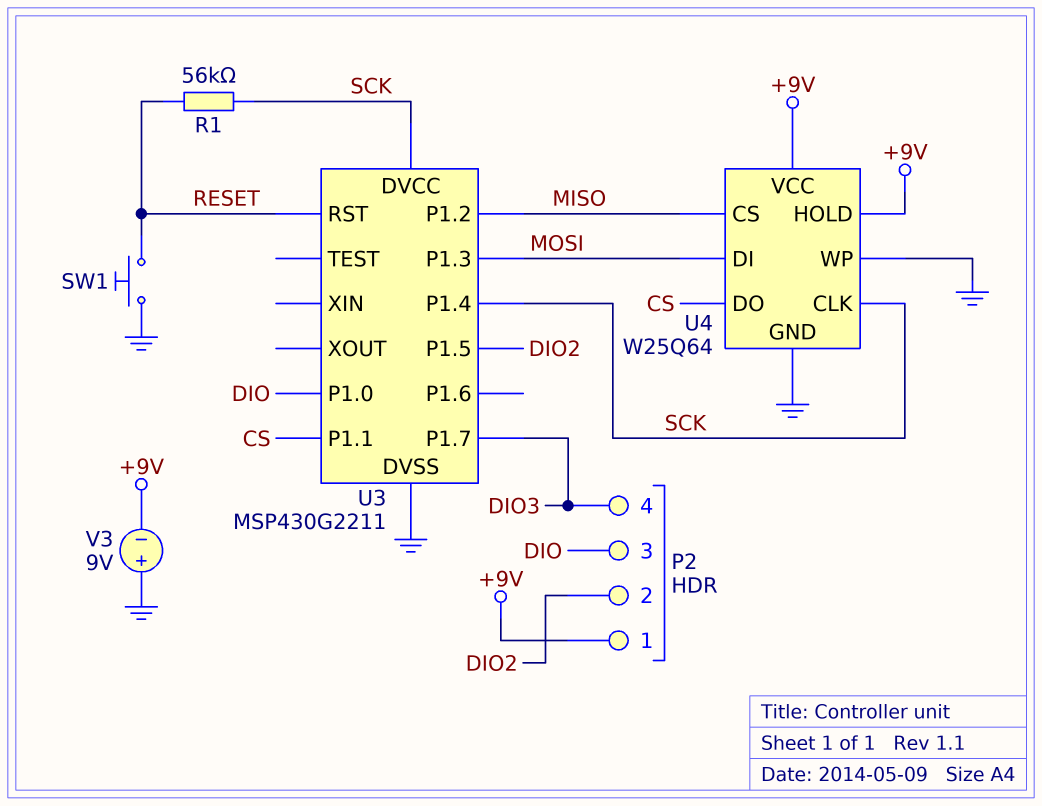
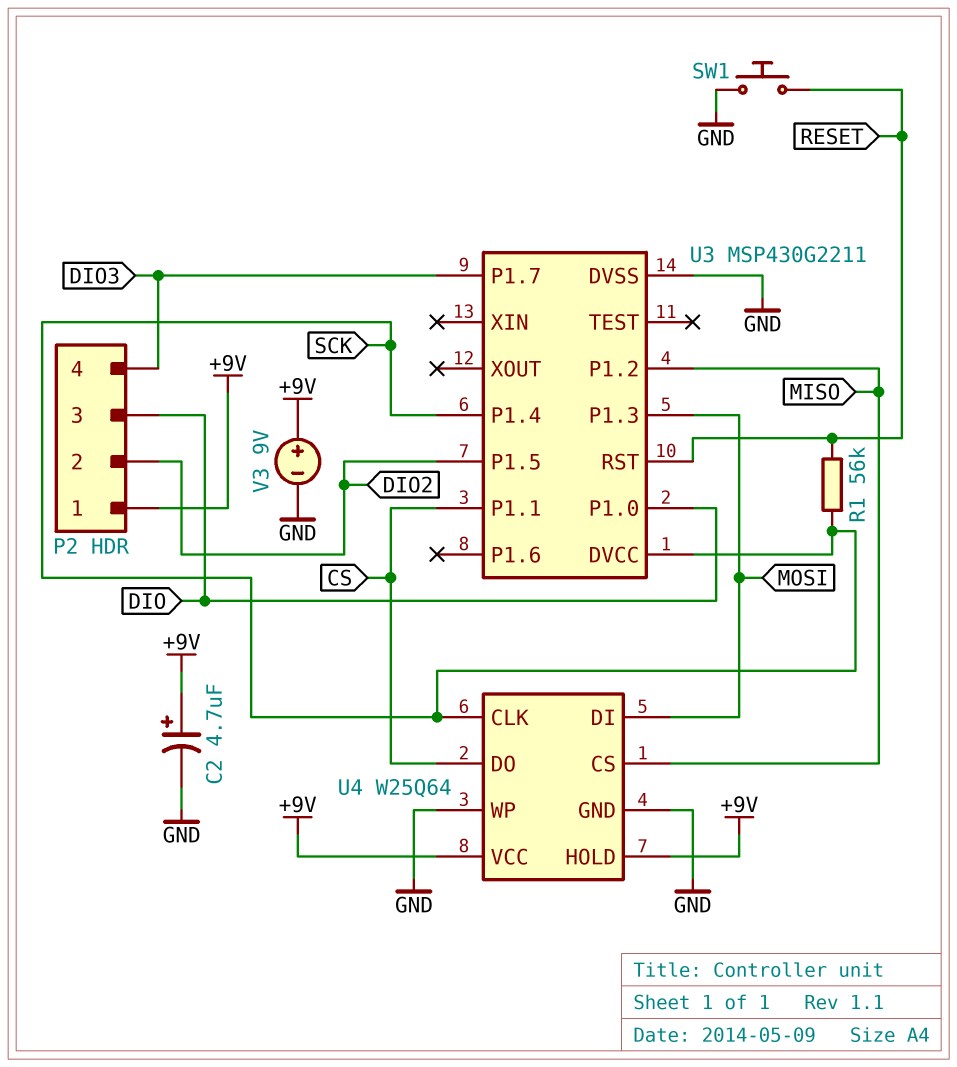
C2: none -> 4.7uF (plus +9V, minus GND)
V3: 9V (plus GND, minus +9V) -> 9V (plus +9V, minus GND)

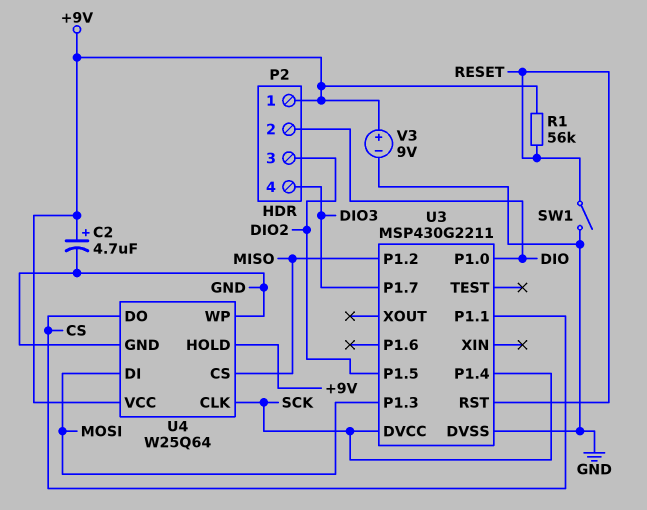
P2 pin 2: DIO2 -> DIO
P2 pin 3: DIO -> DIO2
R1: 56k (RESET, SCK) -> 56k (+9V, RESET)
SW1: button (GND, RESET) -> switch (GND, RESET)

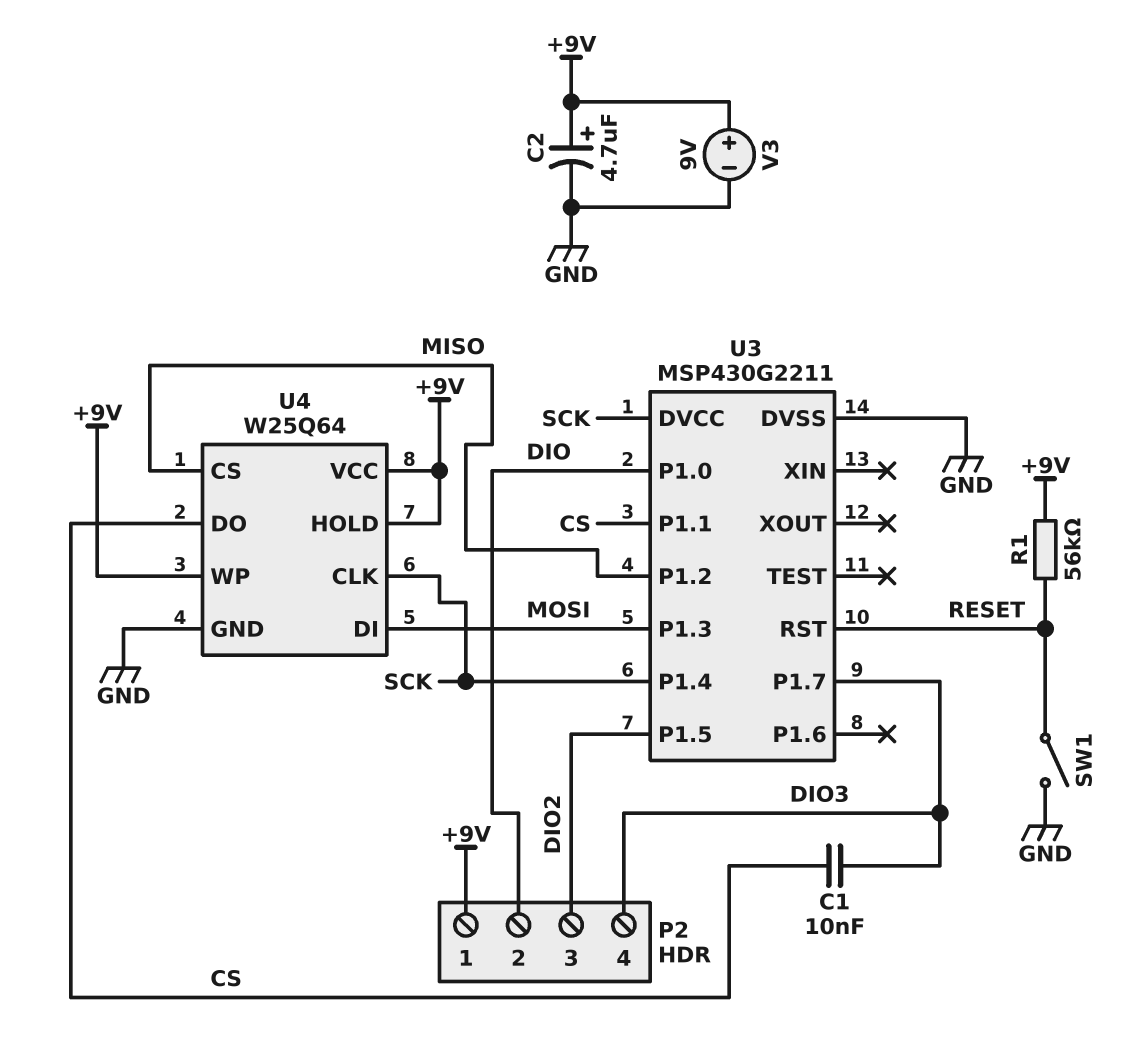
C1: none -> 10nF (CS, DIO3)
U4 pin WP: GND -> +9V

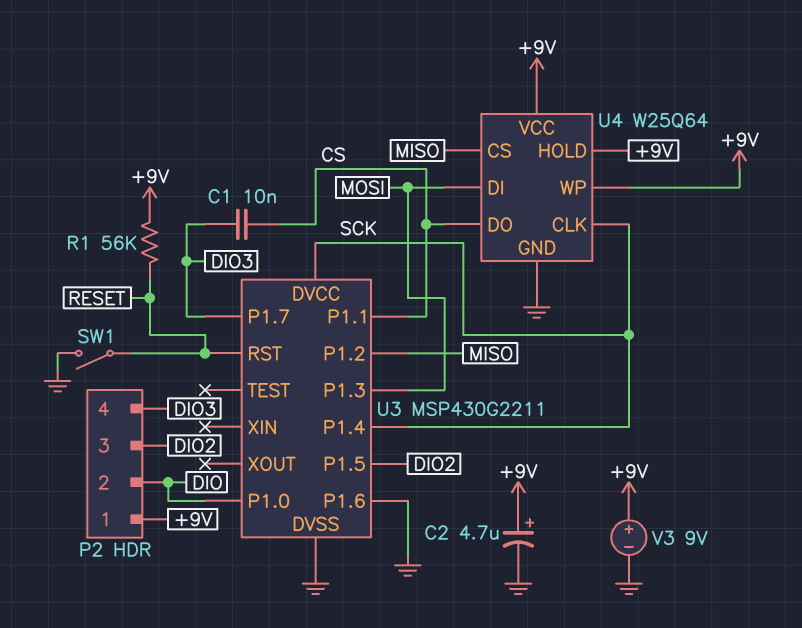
U3 pin P1.6: none -> GND

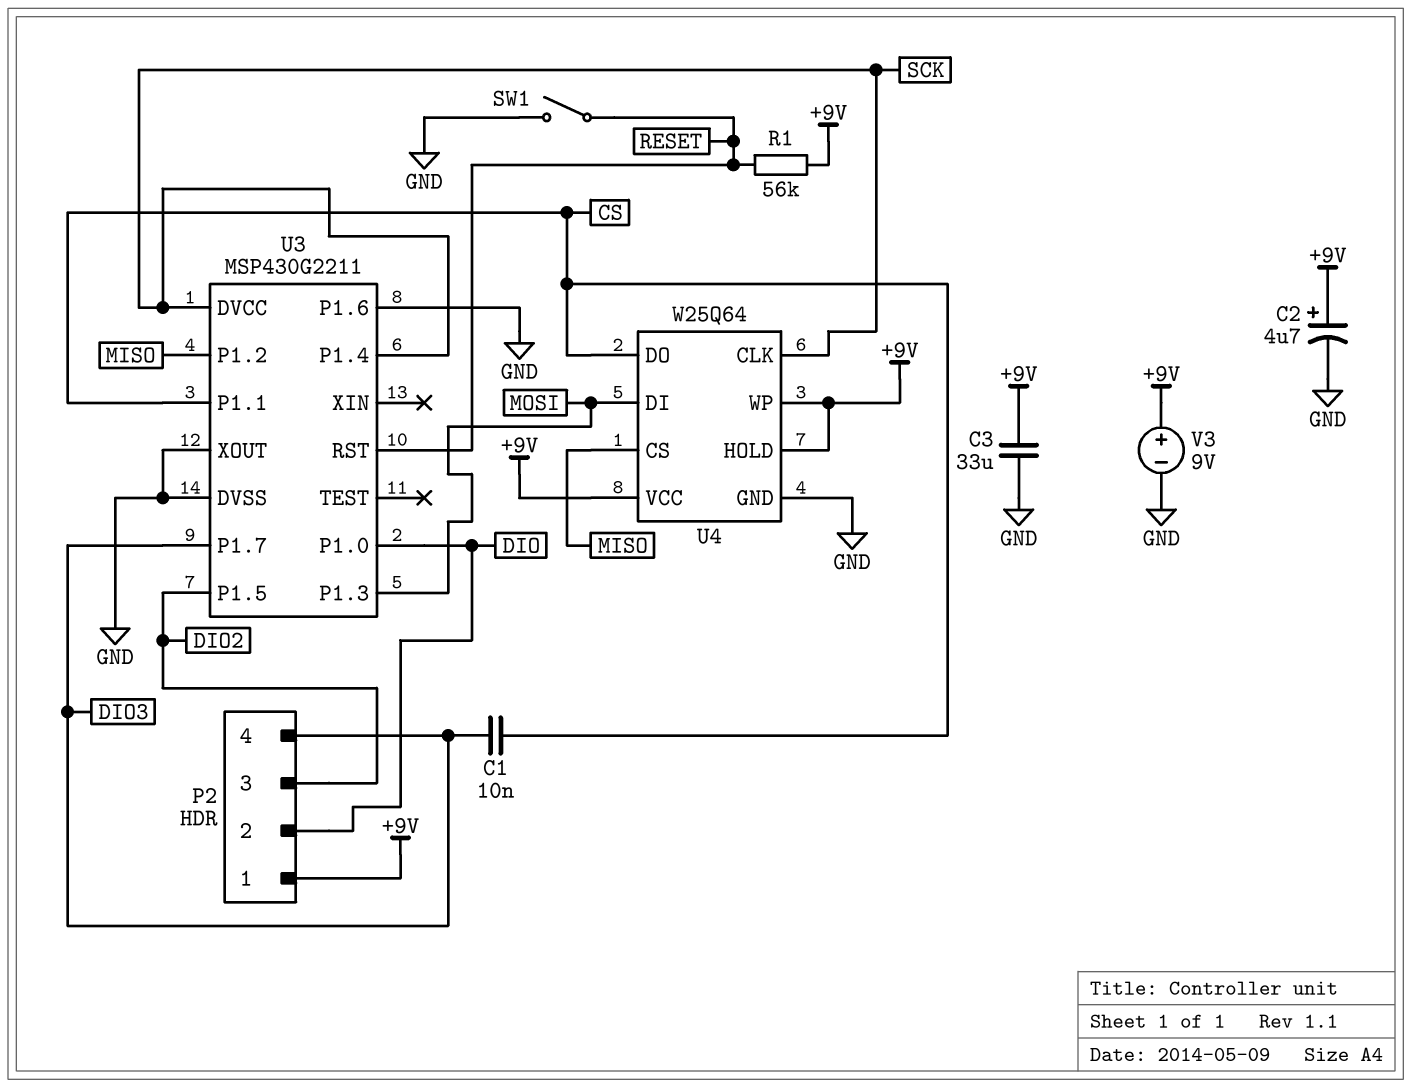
C3: none -> 33uF (+9V, GND)
U3 pin XOUT: none -> GND

